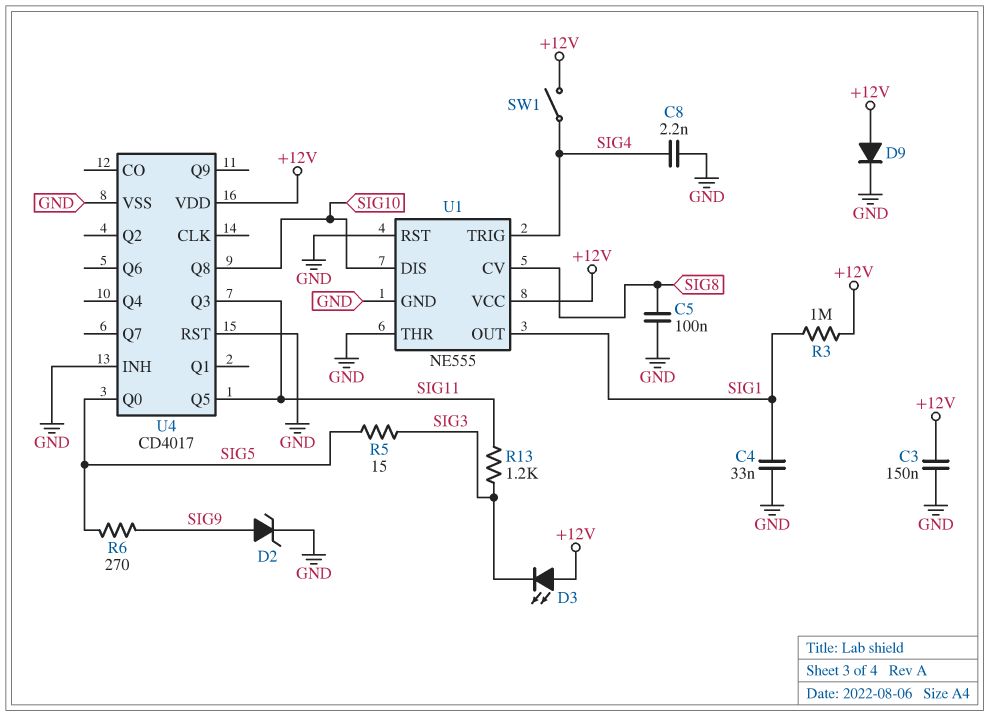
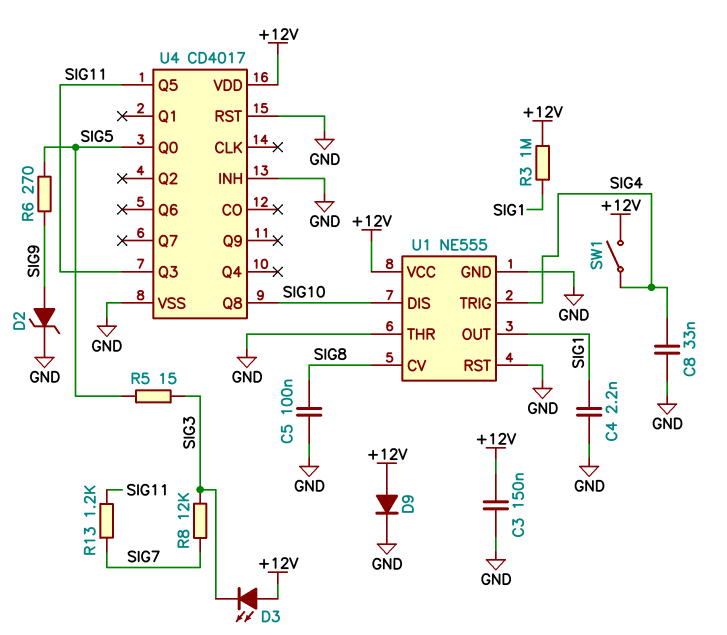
C4: 33nF (GND, SIG1) -> 2.2nF (GND, SIG1)
C8: 2.2nF (GND, SIG4) -> 33nF (GND, SIG4)
R8: none -> 12k (SIG3, SIG7)
R13: 1.2k (SIG3, SIG11) -> 1.2k (SIG7, SIG11)

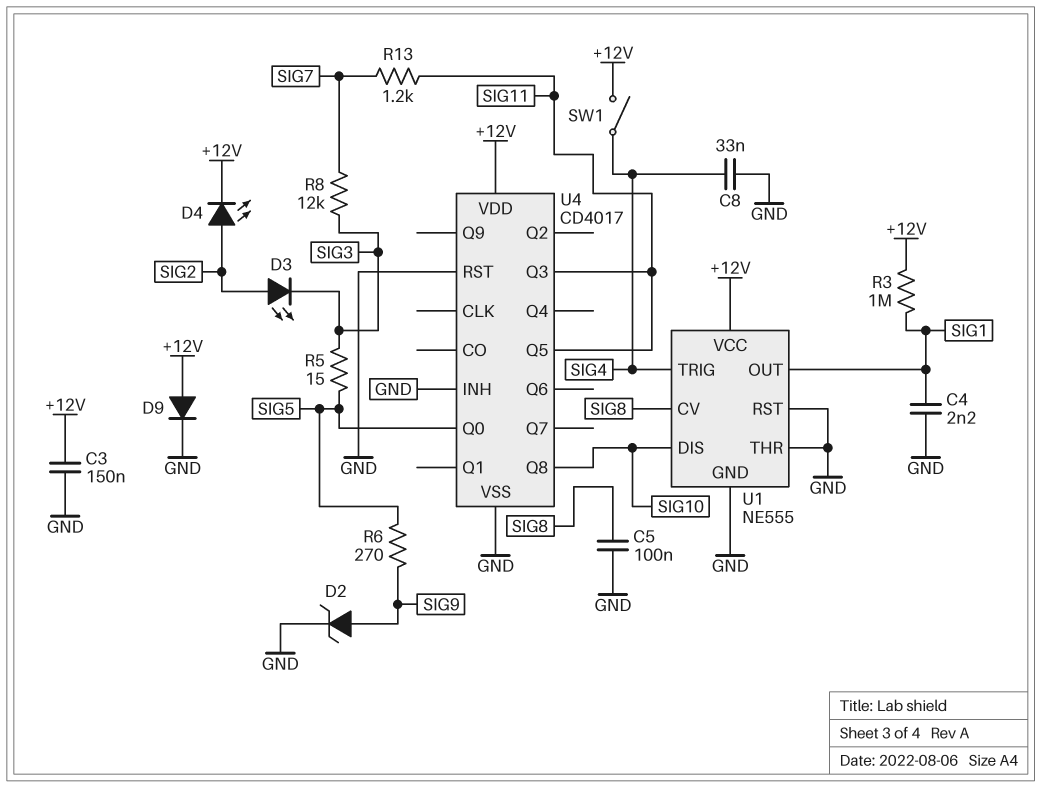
D3: LED (A +12V, K SIG3) -> LED (A SIG2, K SIG3)
D4: none -> LED (A SIG2, K +12V)

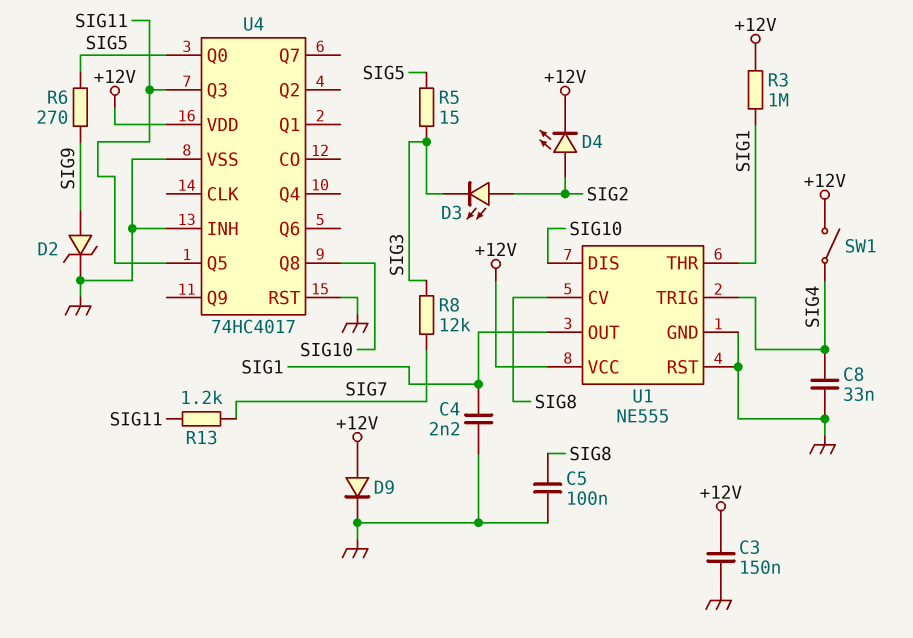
U1 pin THR: GND -> SIG1
U4: CD4017 -> 74HC4017

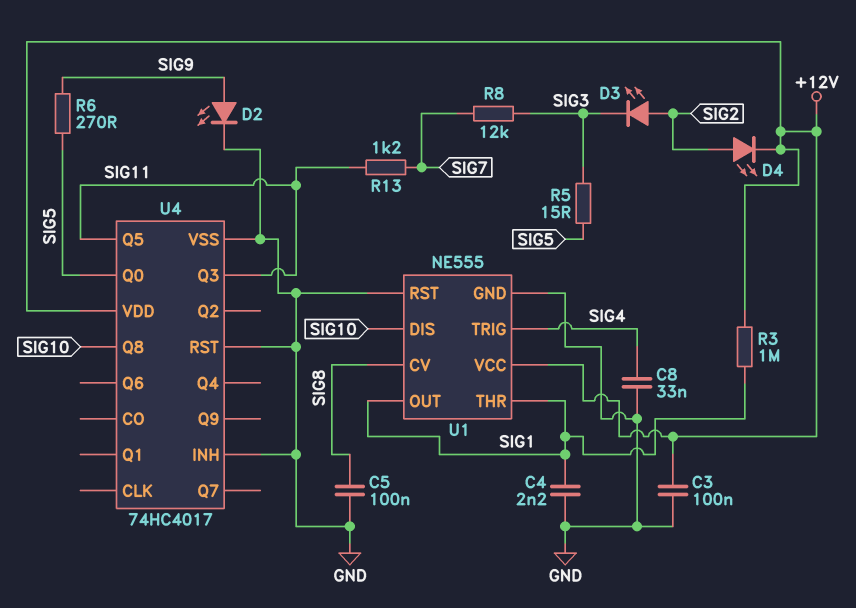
C3: 150nF (+12V, GND) -> 100nF (+12V, GND)
D2: zener (A SIG9, K GND) -> LED (A SIG9, K GND)
D9: diode (A +12V, K GND) -> none
SW1: switch (+12V, SIG4) -> none

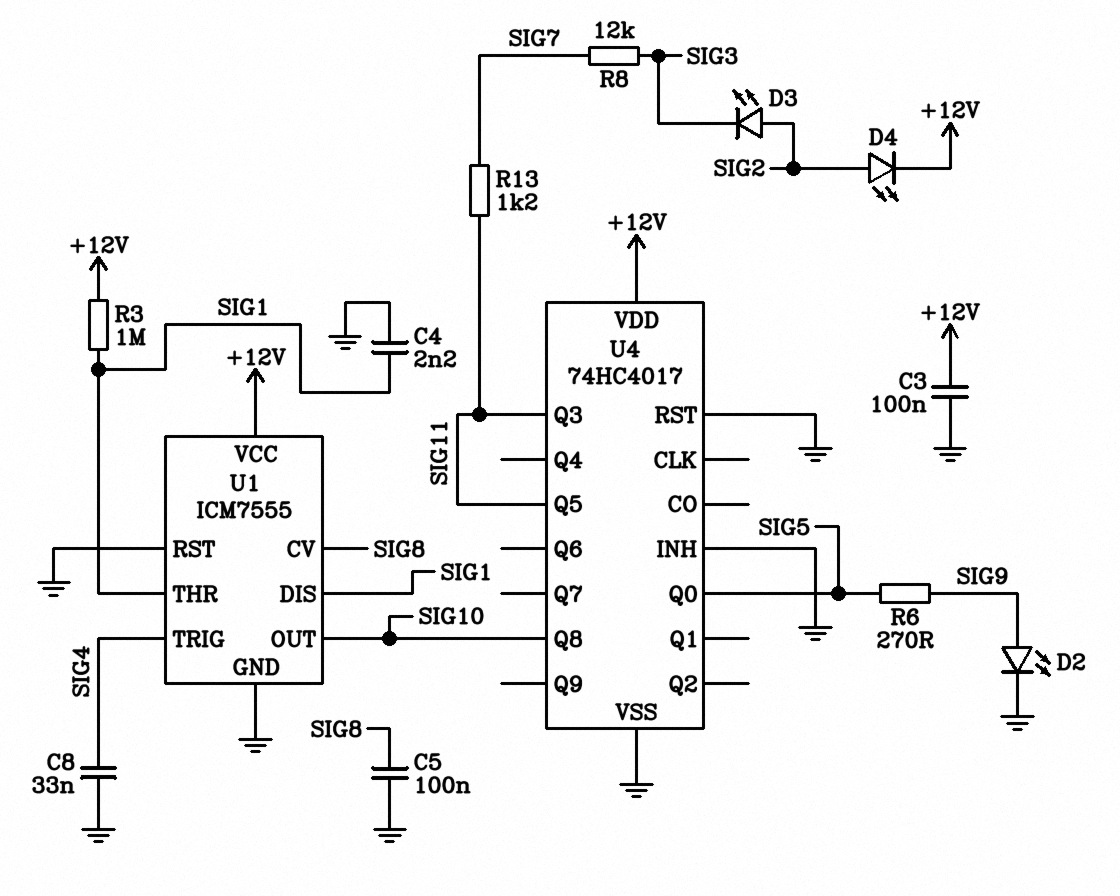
R5: 15 (SIG3, SIG5) -> none
U1: NE555 -> ICM7555
U1 pin DIS: SIG10 -> SIG1
U1 pin OUT: SIG1 -> SIG10

